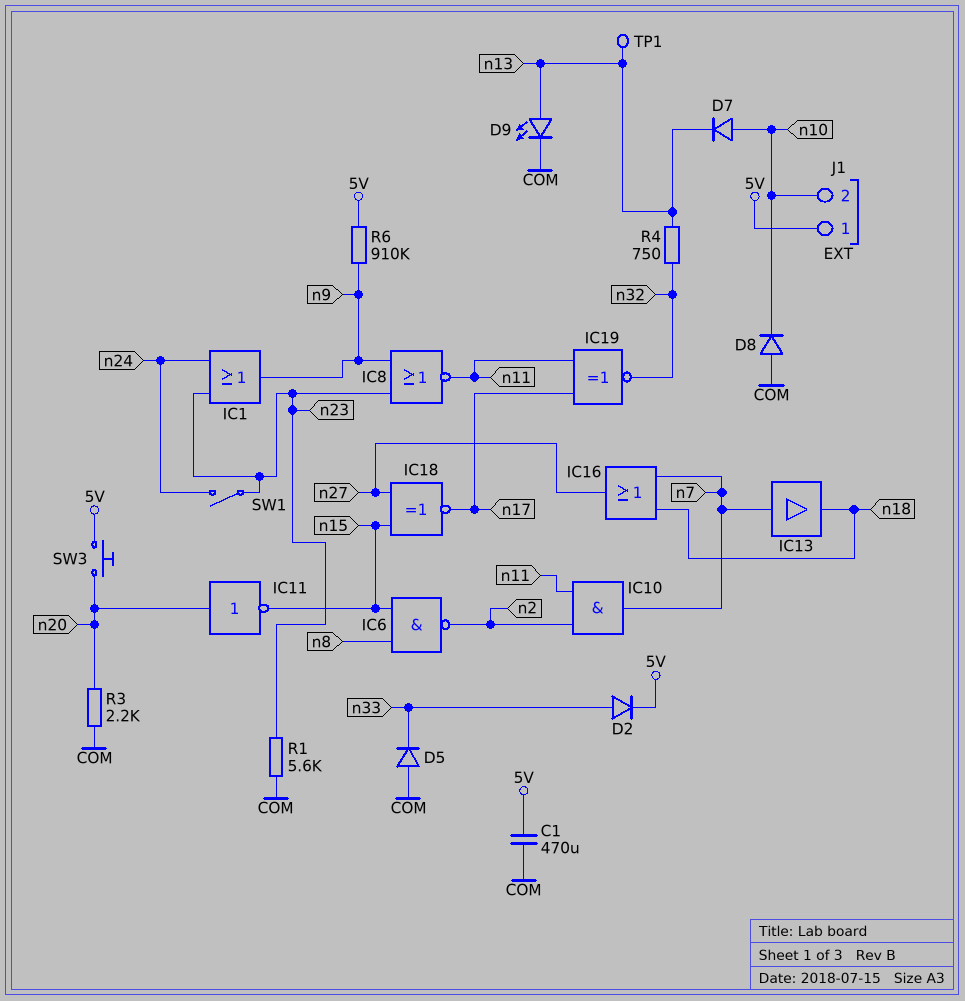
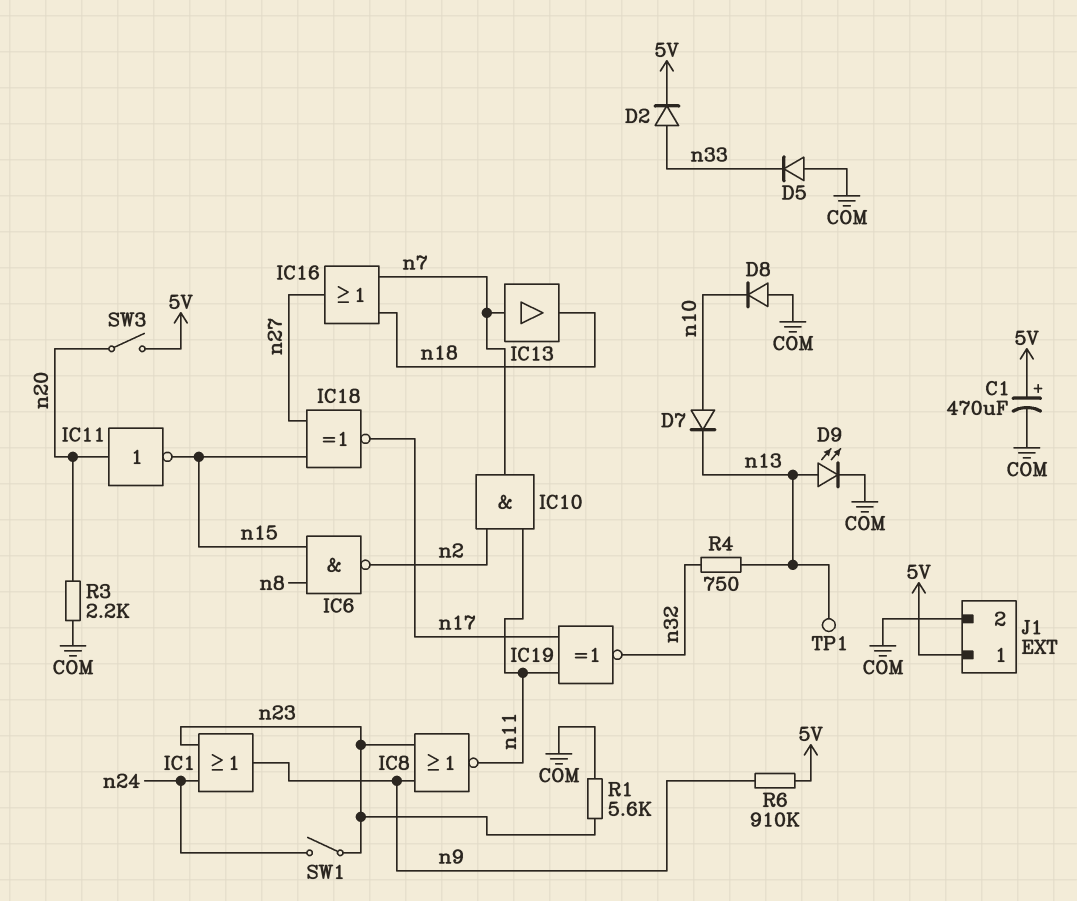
C1: 470uF (5V, COM) -> 470uF (plus 5V, minus COM)
J1 pin 2: n10 -> COM
SW3: button (5V, n20) -> switch (5V, n20)

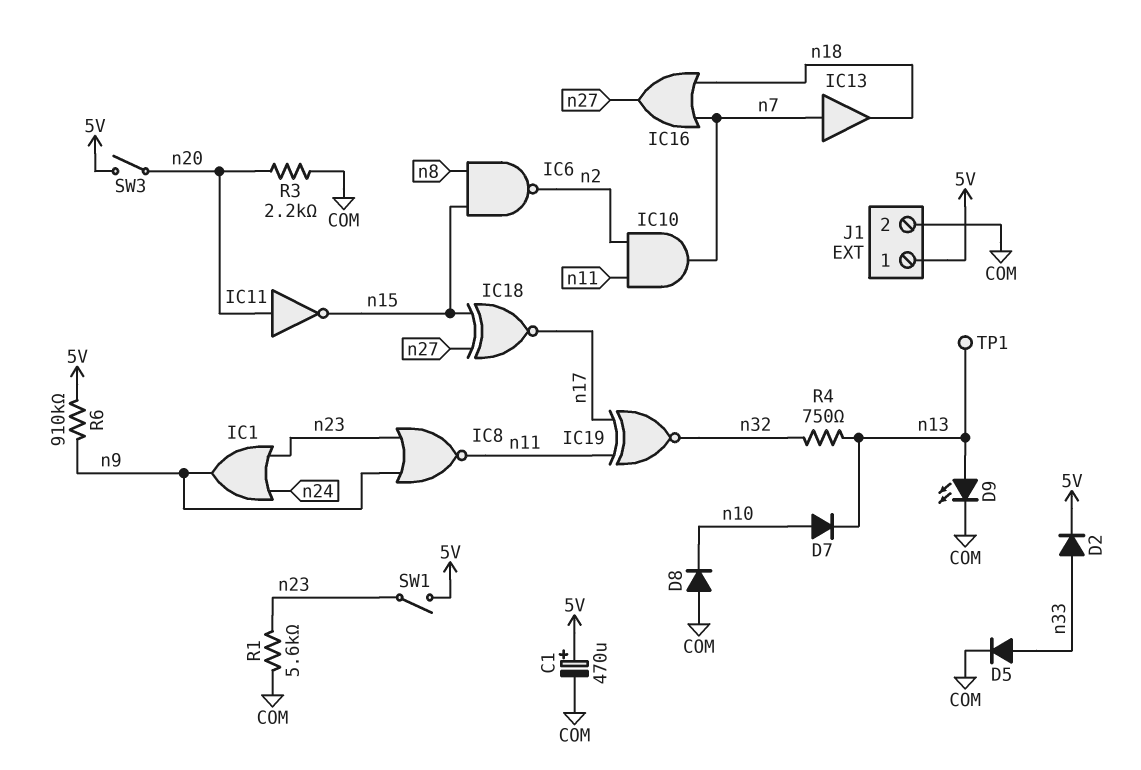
D5: diode (A COM, K n33) -> diode (A n33, K COM)
SW1: switch (n23, n24) -> switch (5V, n23)

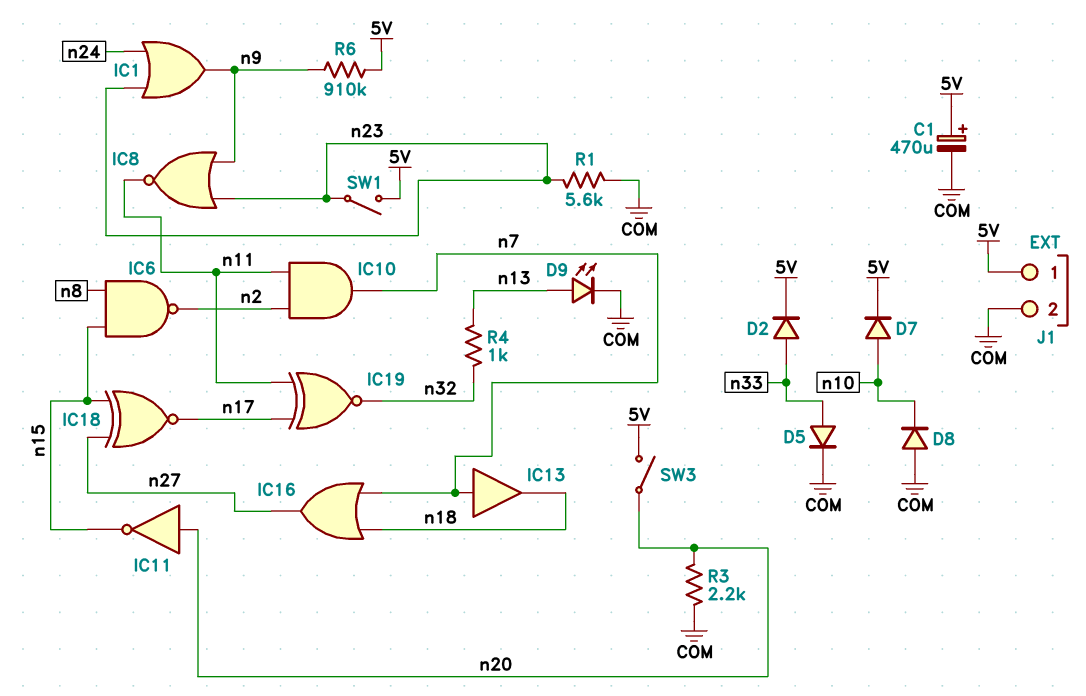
D7: diode (A n10, K n13) -> diode (A n10, K 5V)
R4: 750 (n13, n32) -> 1k (n13, n32)
TP1: test point (n13) -> none

